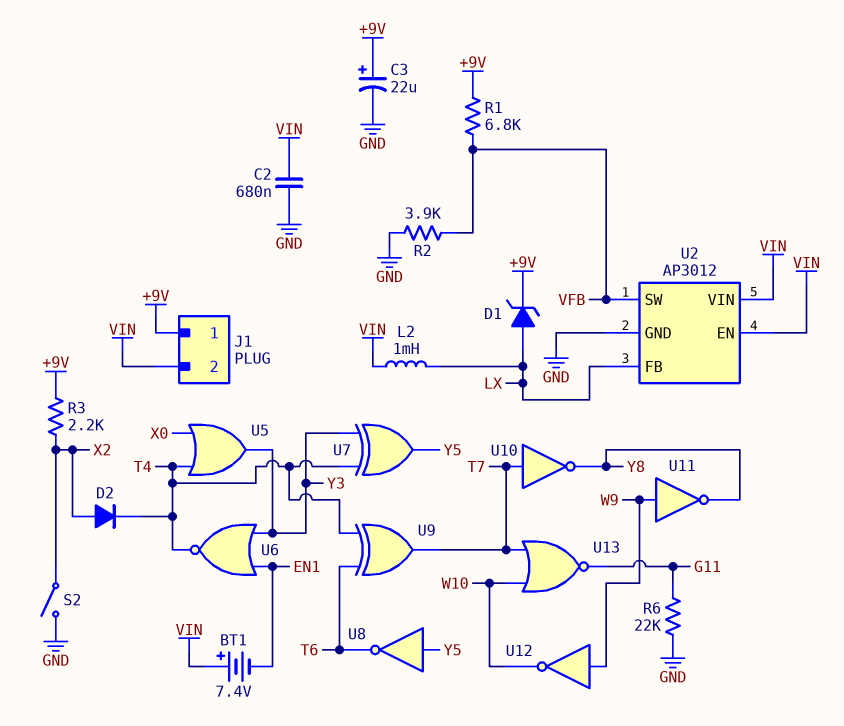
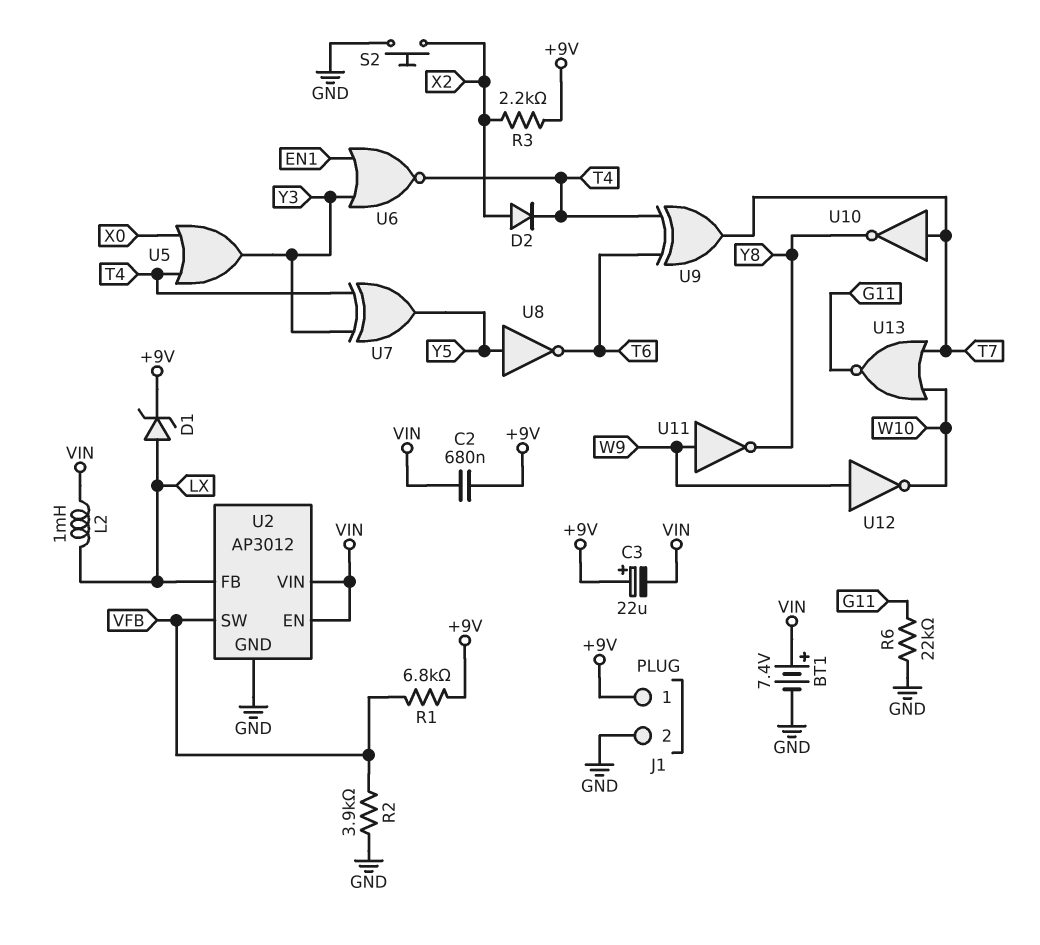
BT1: 7.4V (plus VIN, minus EN1) -> 7.4V (plus VIN, minus GND)
C2: 680nF (GND, VIN) -> 680nF (+9V, VIN)
C3: 22uF (plus +9V, minus GND) -> 22uF (plus +9V, minus VIN)
J1 pin 2: VIN -> GND
S2: switch (GND, X2) -> button (GND, X2)

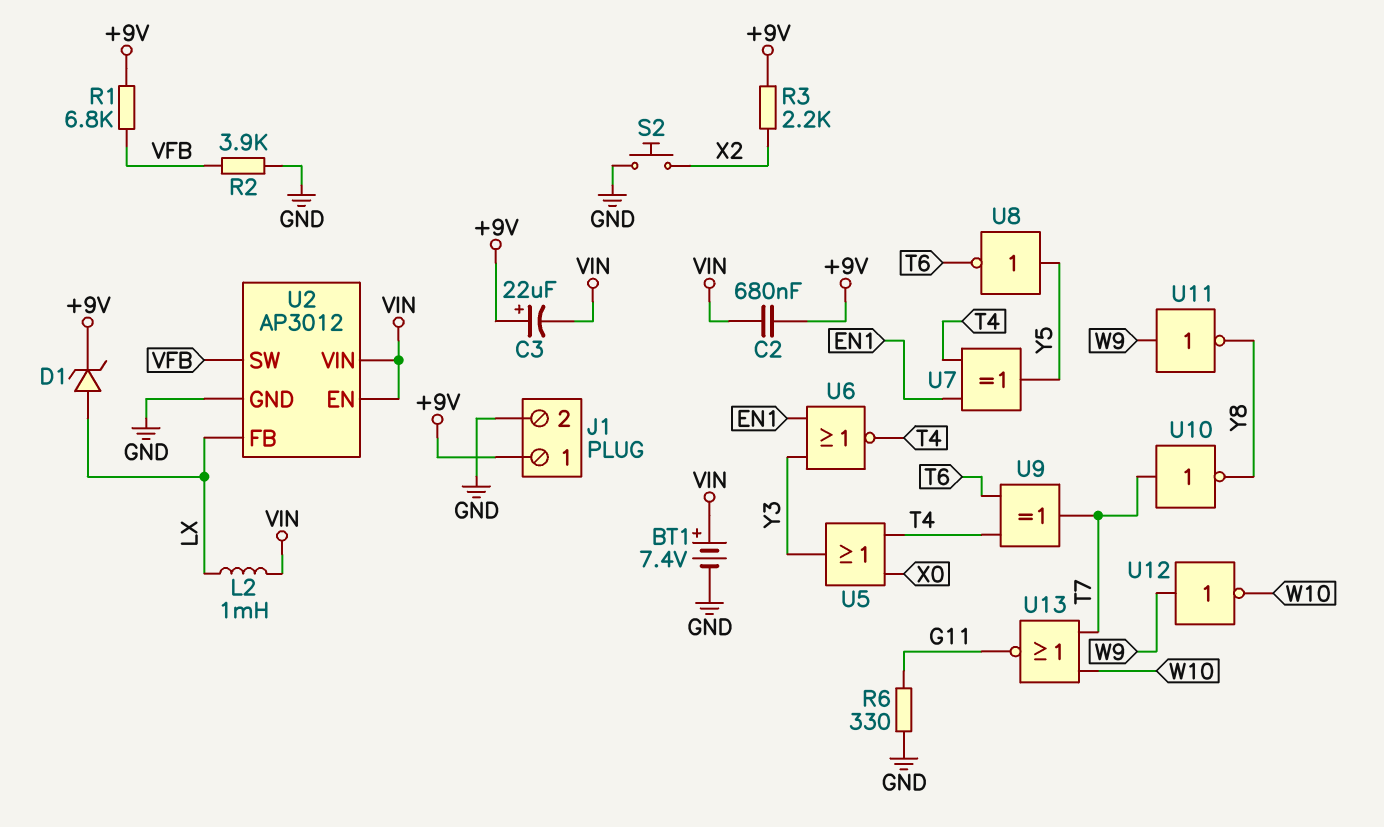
D2: diode (A X2, K T4) -> none
R6: 22k (G11, GND) -> 330 (G11, GND)
U7: XOR (in T4, in Y3, out Y5) -> XOR (in EN1, in T4, out Y5)

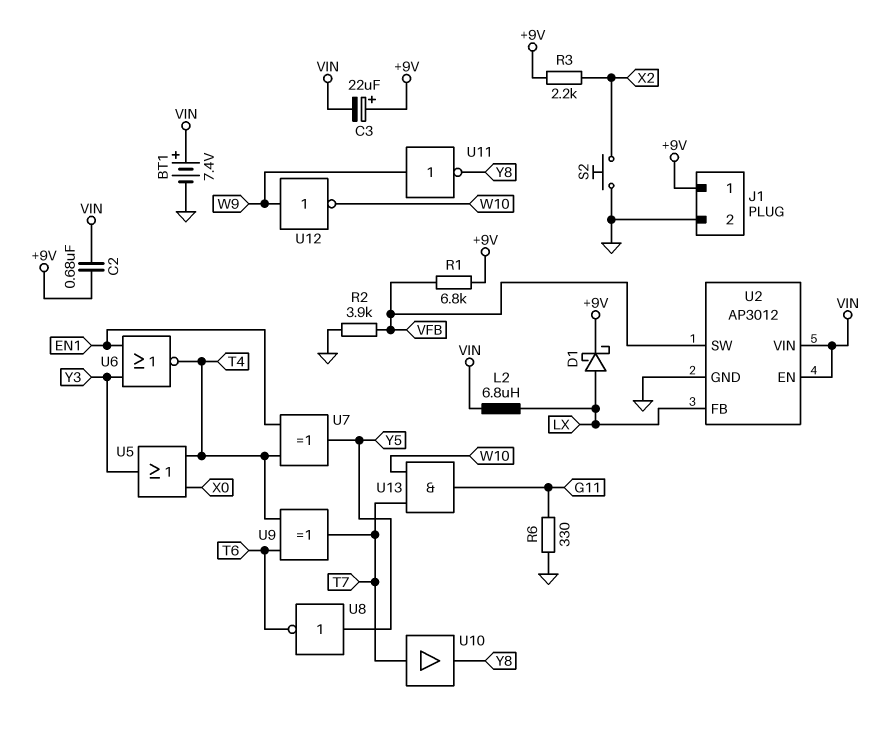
D1: zener (A LX, K +9V) -> schottky (A LX, K +9V)
L2: 1mH (LX, VIN) -> 6.8uH (LX, VIN)
U10: NOT (in T7, out Y8) -> buffer (in T7, out Y8)
U13: NOR (in T7, in W10, out G11) -> AND (in T7, in W10, out G11)

